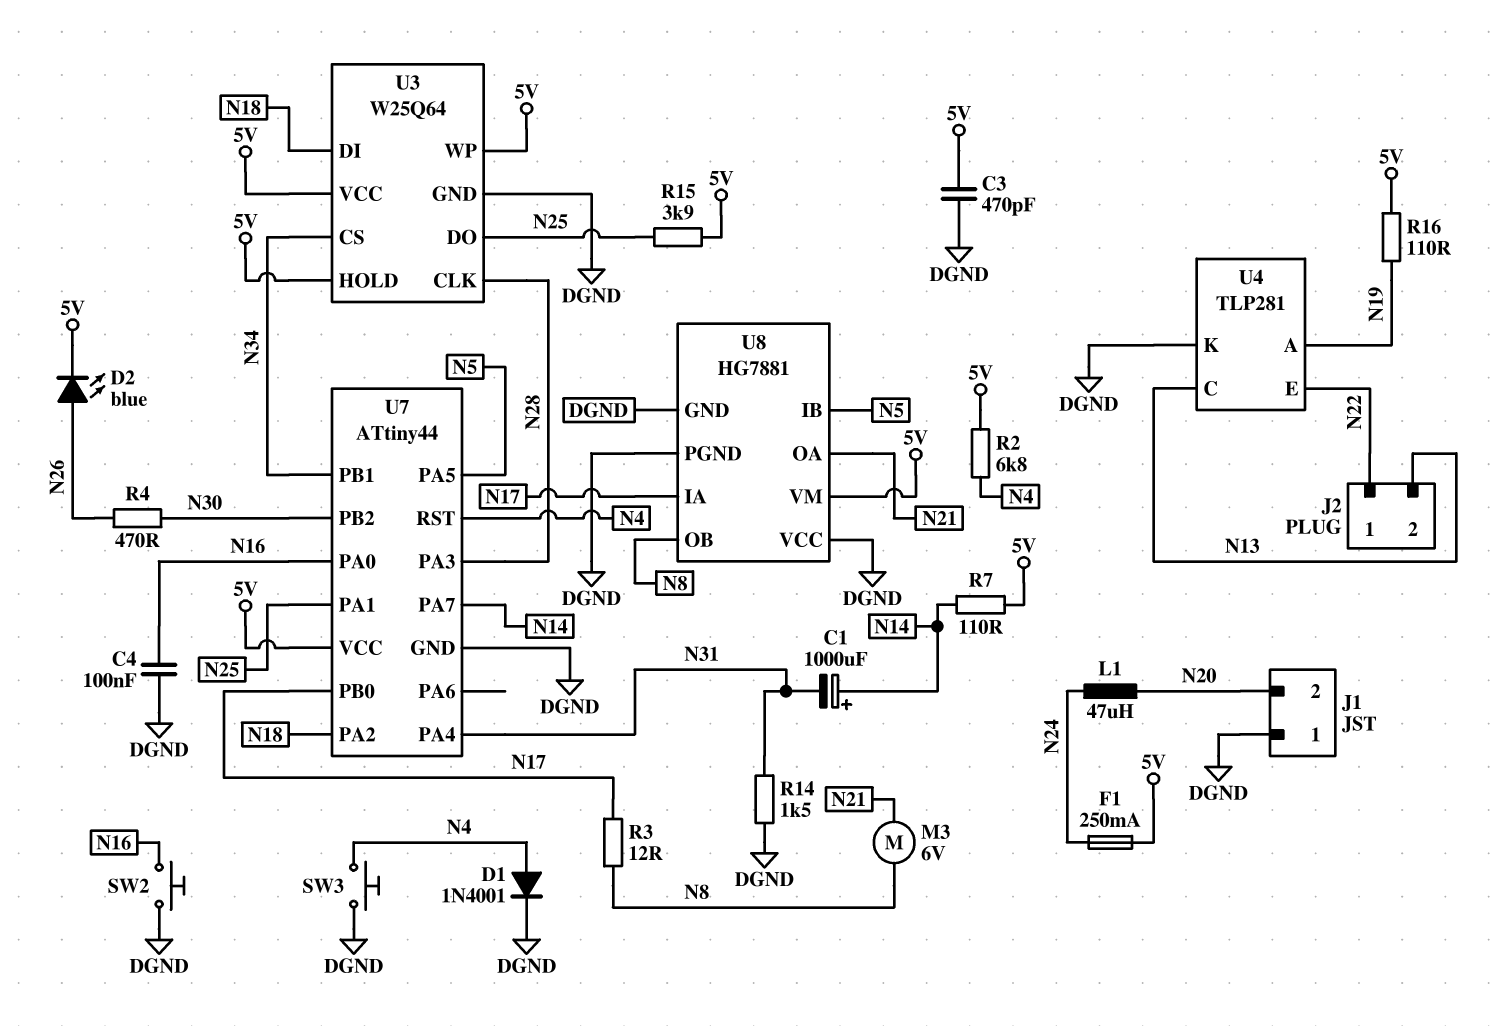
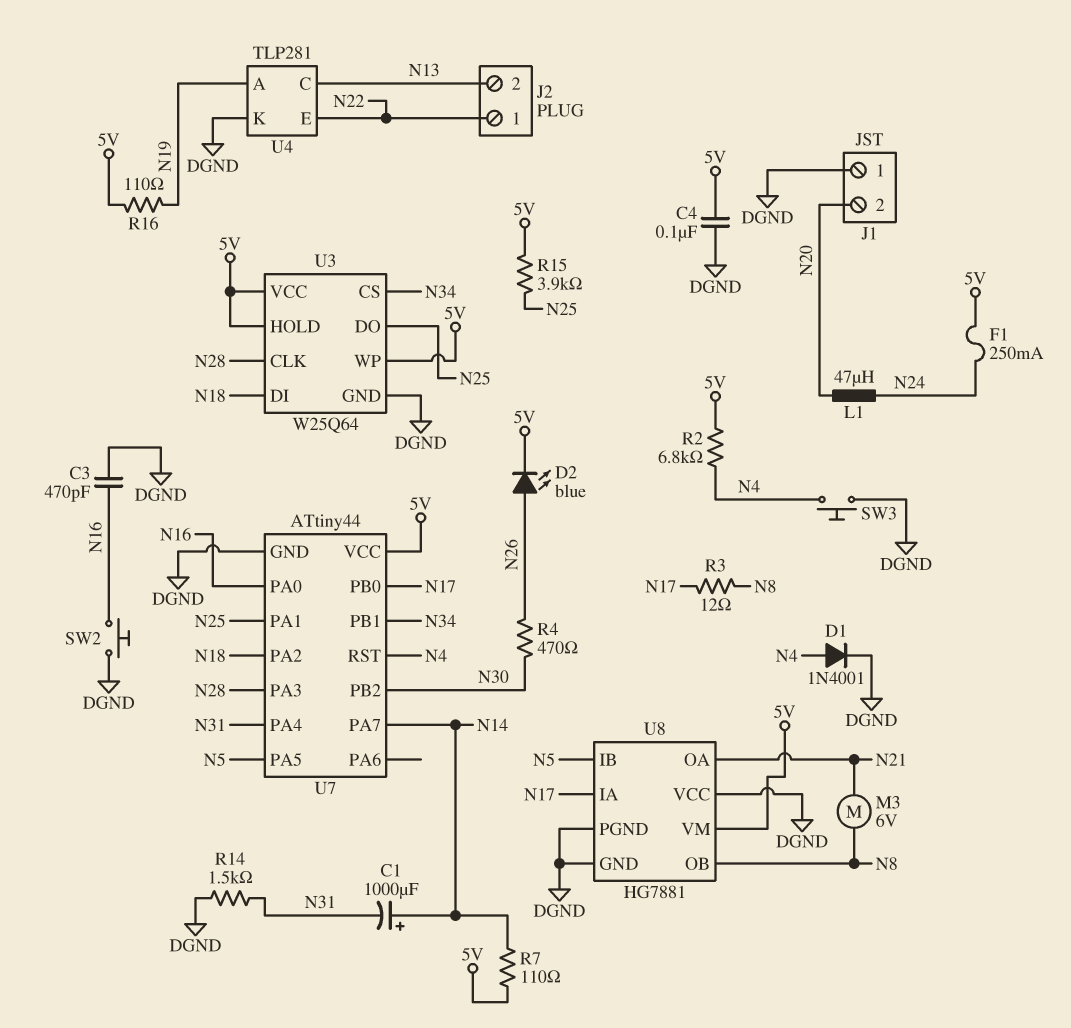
C3: 470pF (5V, DGND) -> 470pF (DGND, N16)
C4: 100nF (DGND, N16) -> 100nF (5V, DGND)

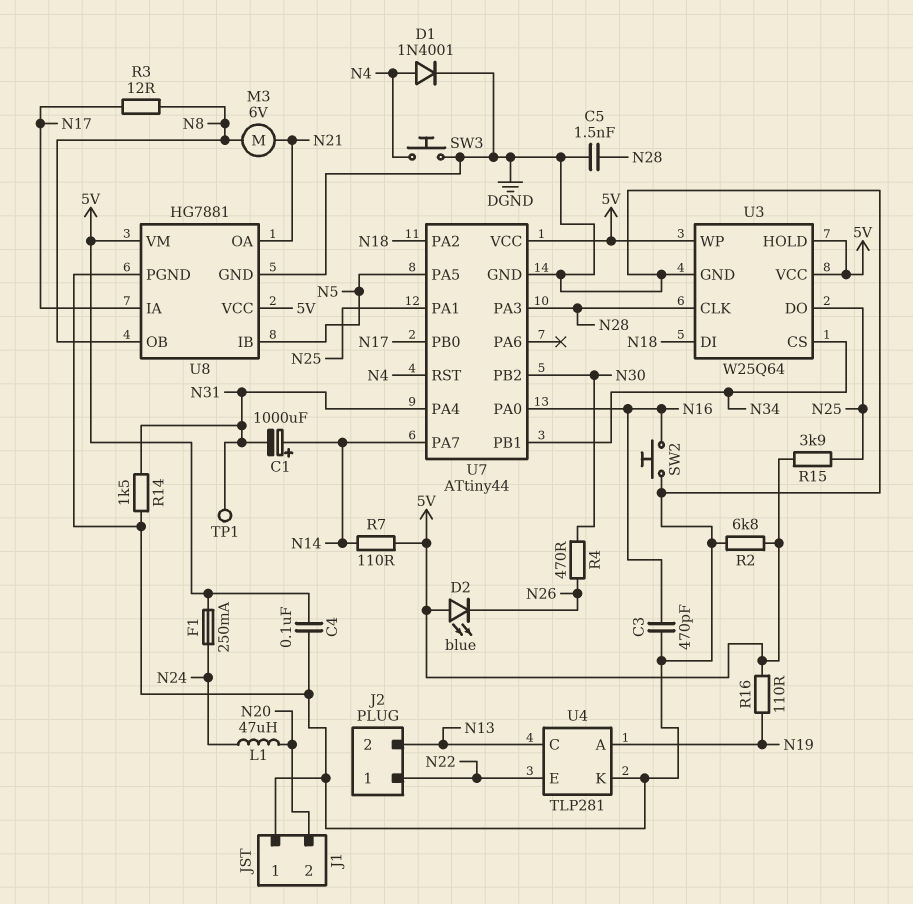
C5: none -> 1.5nF (DGND, N28)
D2: LED blue (A N26, K 5V) -> LED blue (A 5V, K N26)
R2: 6.8k (5V, N4) -> 6.8k (5V, DGND)
TP1: none -> test point (N31)
U8 pin VCC: DGND -> 5V

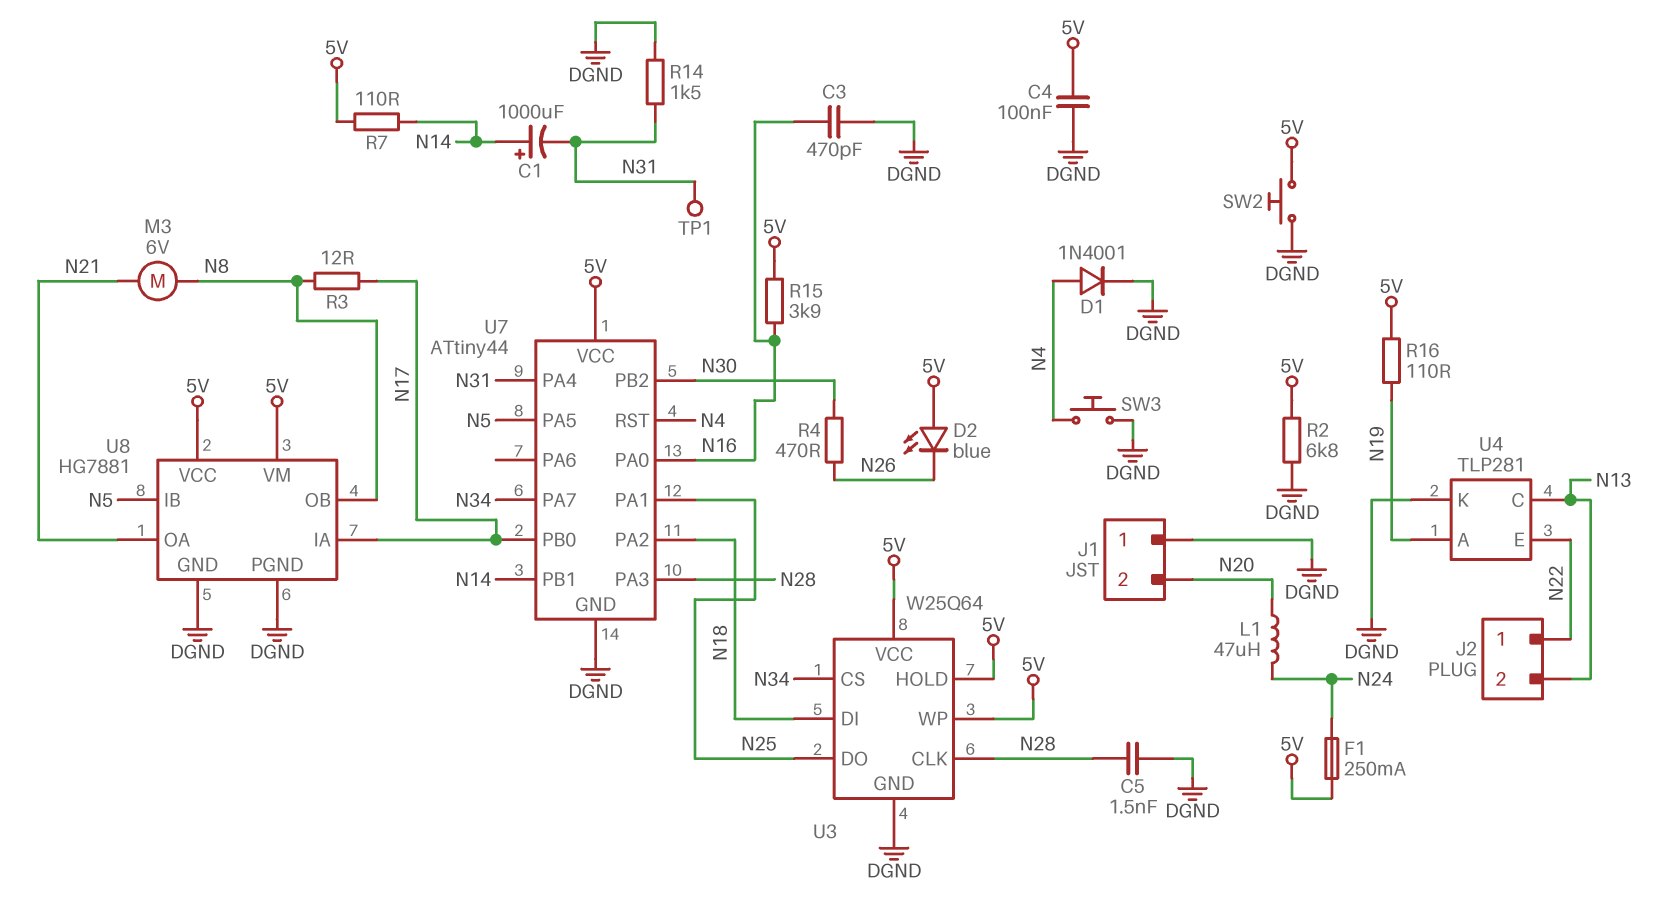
R15: 3.9k (5V, N25) -> 3.9k (5V, N16)
SW2: button (DGND, N16) -> button (5V, DGND)
U7 pin PA7: N14 -> N34
U7 pin PB1: N34 -> N14

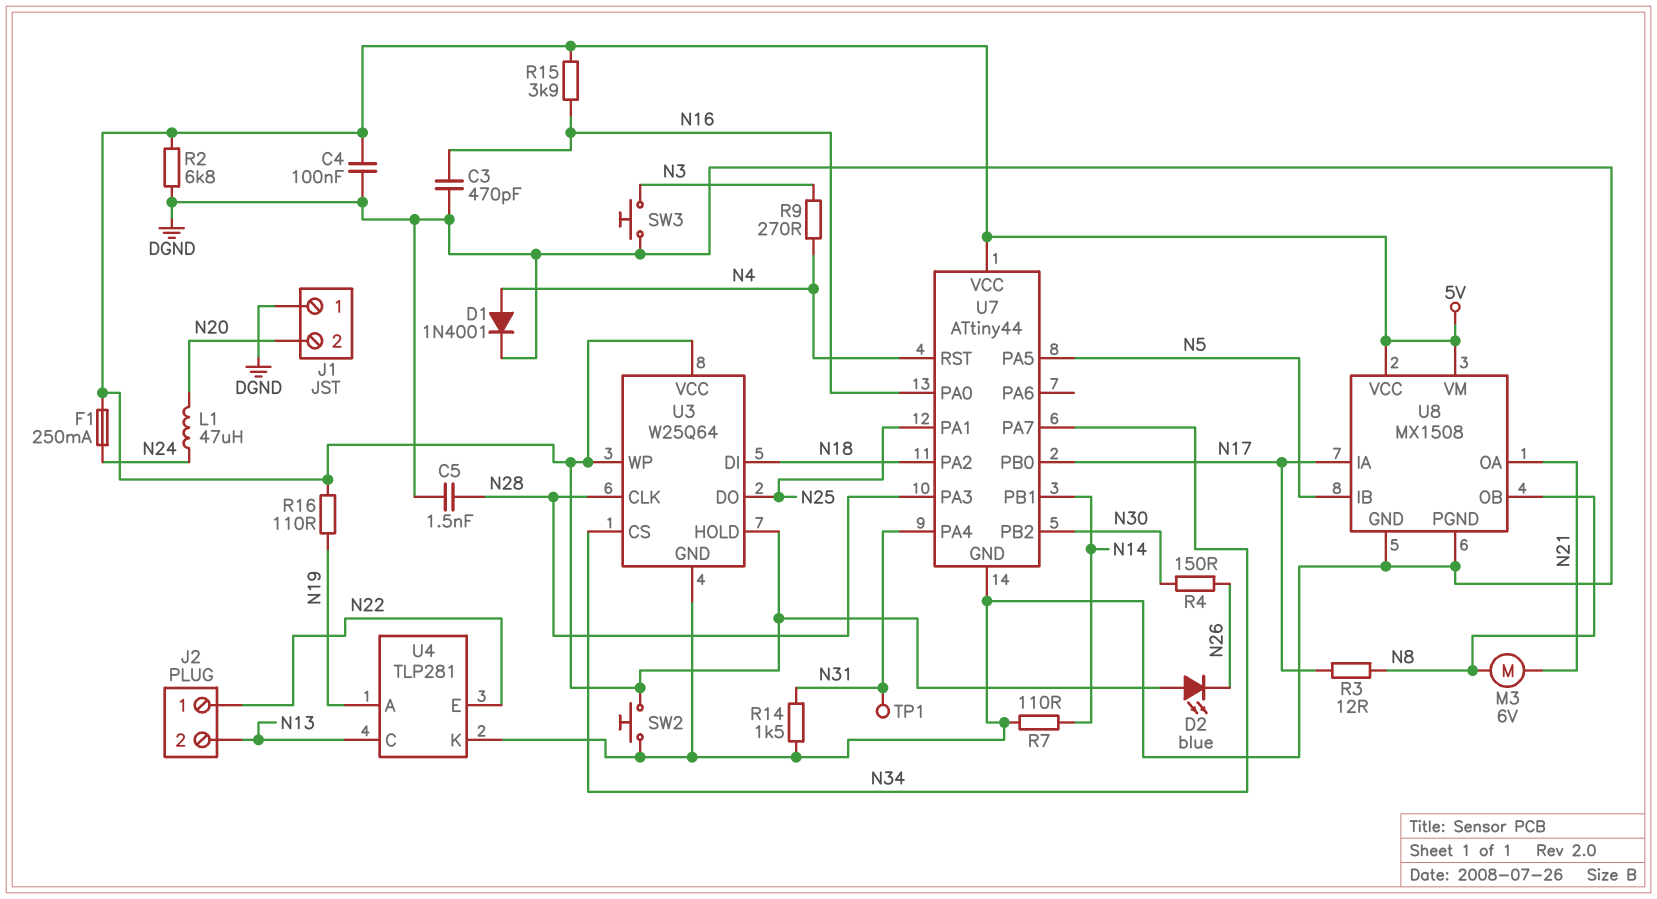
C1: 1000uF (plus N14, minus N31) -> none
R4: 470 (N26, N30) -> 150 (N26, N30)
R7: 110 (5V, N14) -> 110 (DGND, N14)
R9: none -> 270 (N3, N4)
SW3: button (DGND, N4) -> button (DGND, N3)
U8: HG7881 -> MX1508

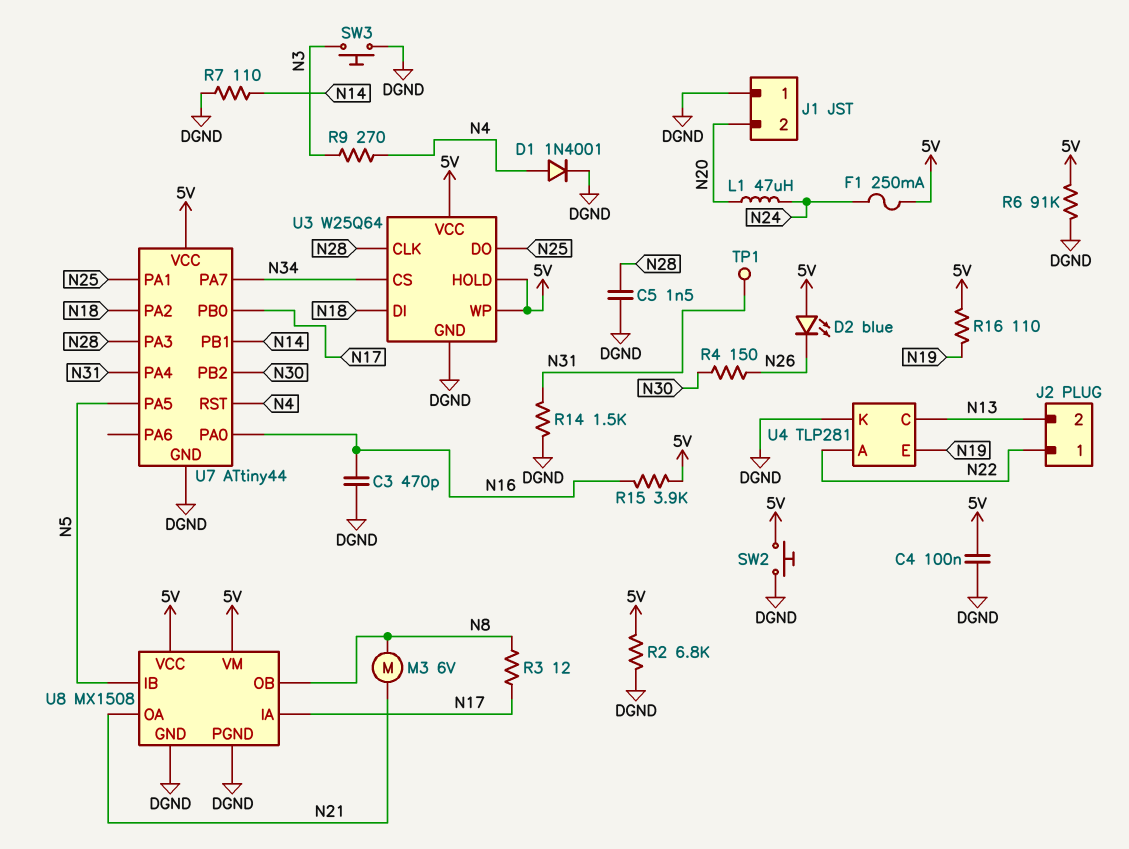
R6: none -> 91k (5V, DGND)
U4 pin A: N19 -> N22
U4 pin E: N22 -> N19

